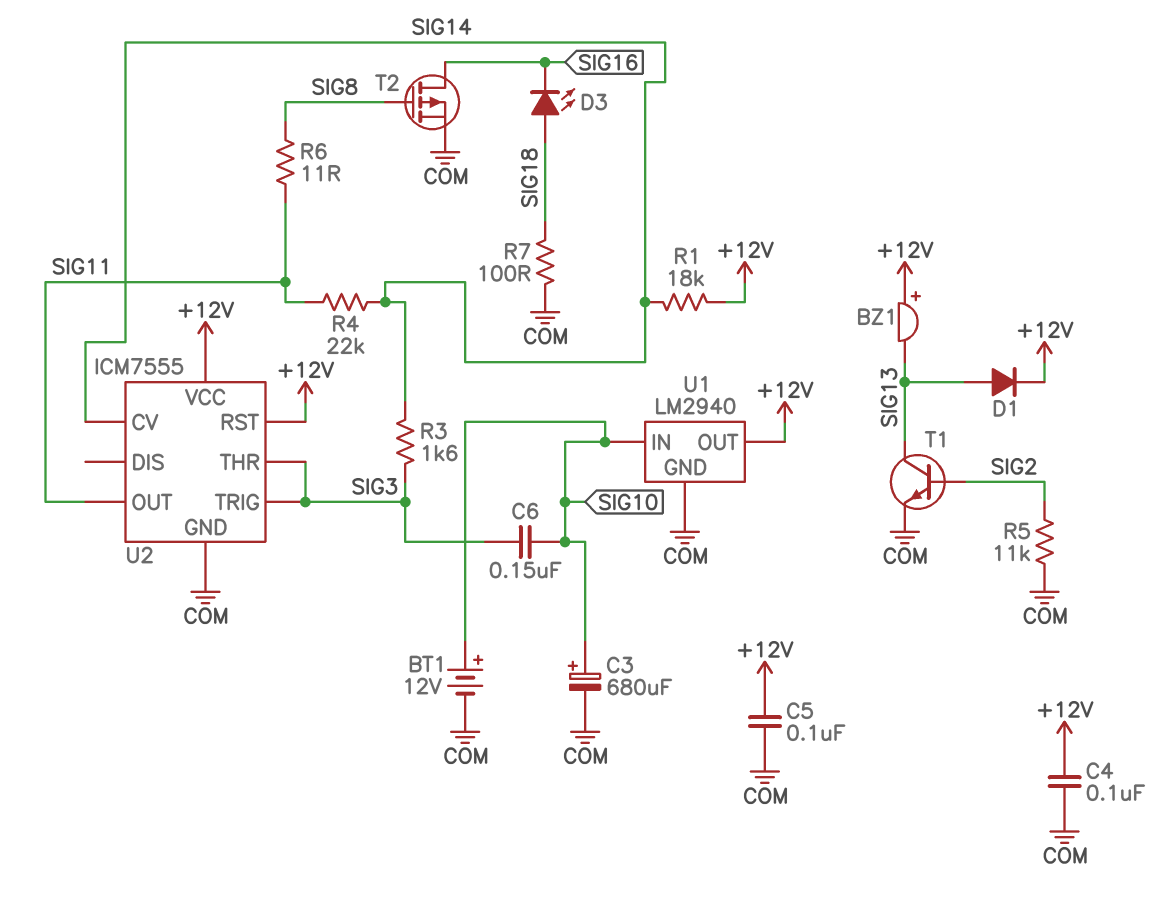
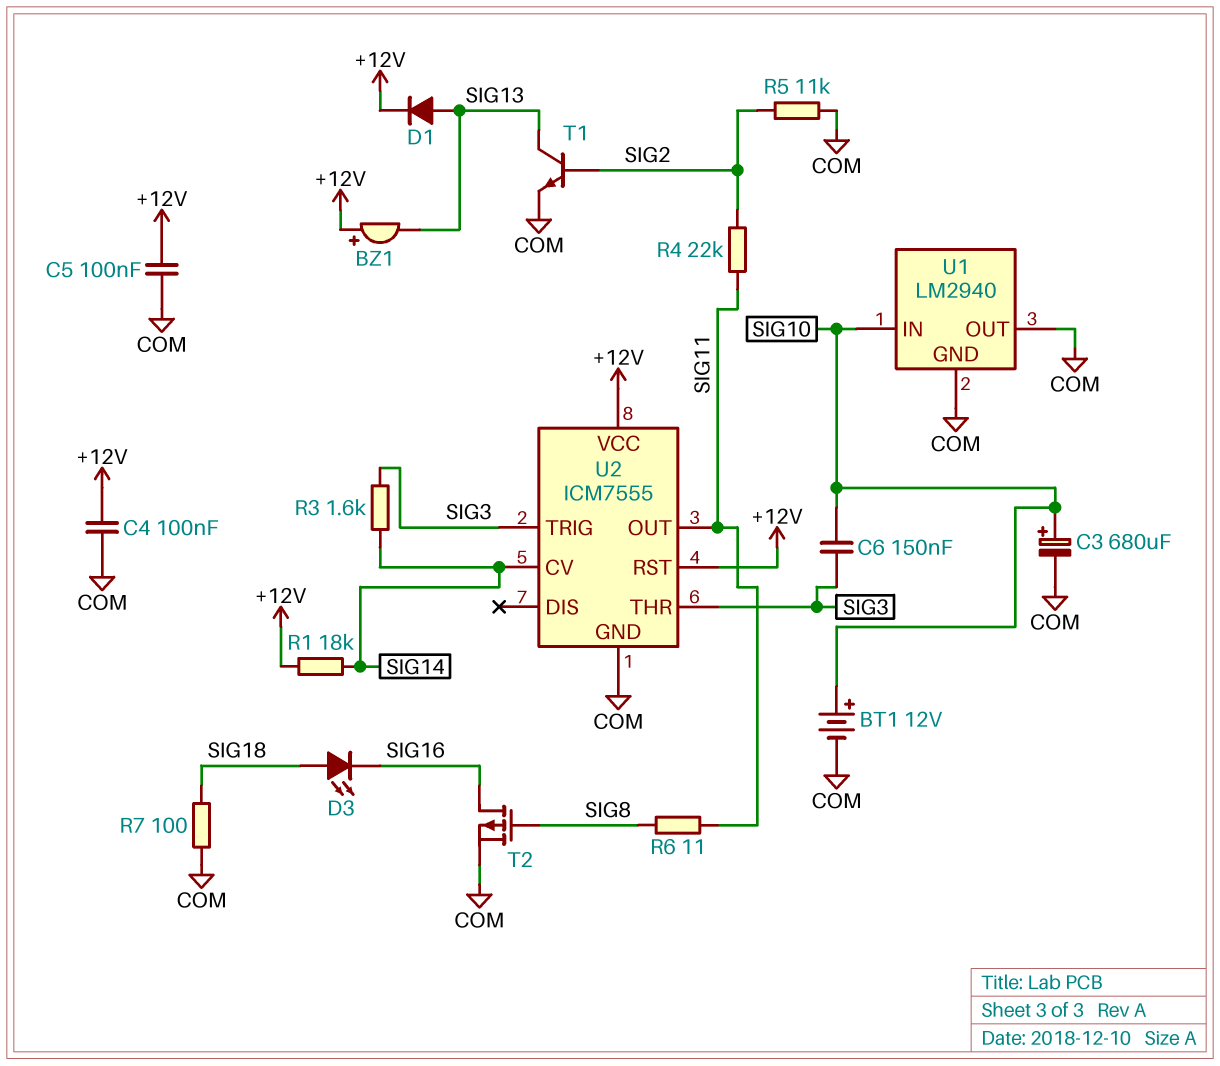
R4: 22k (SIG11, SIG14) -> 22k (SIG2, SIG11)
U1 pin OUT: +12V -> COM

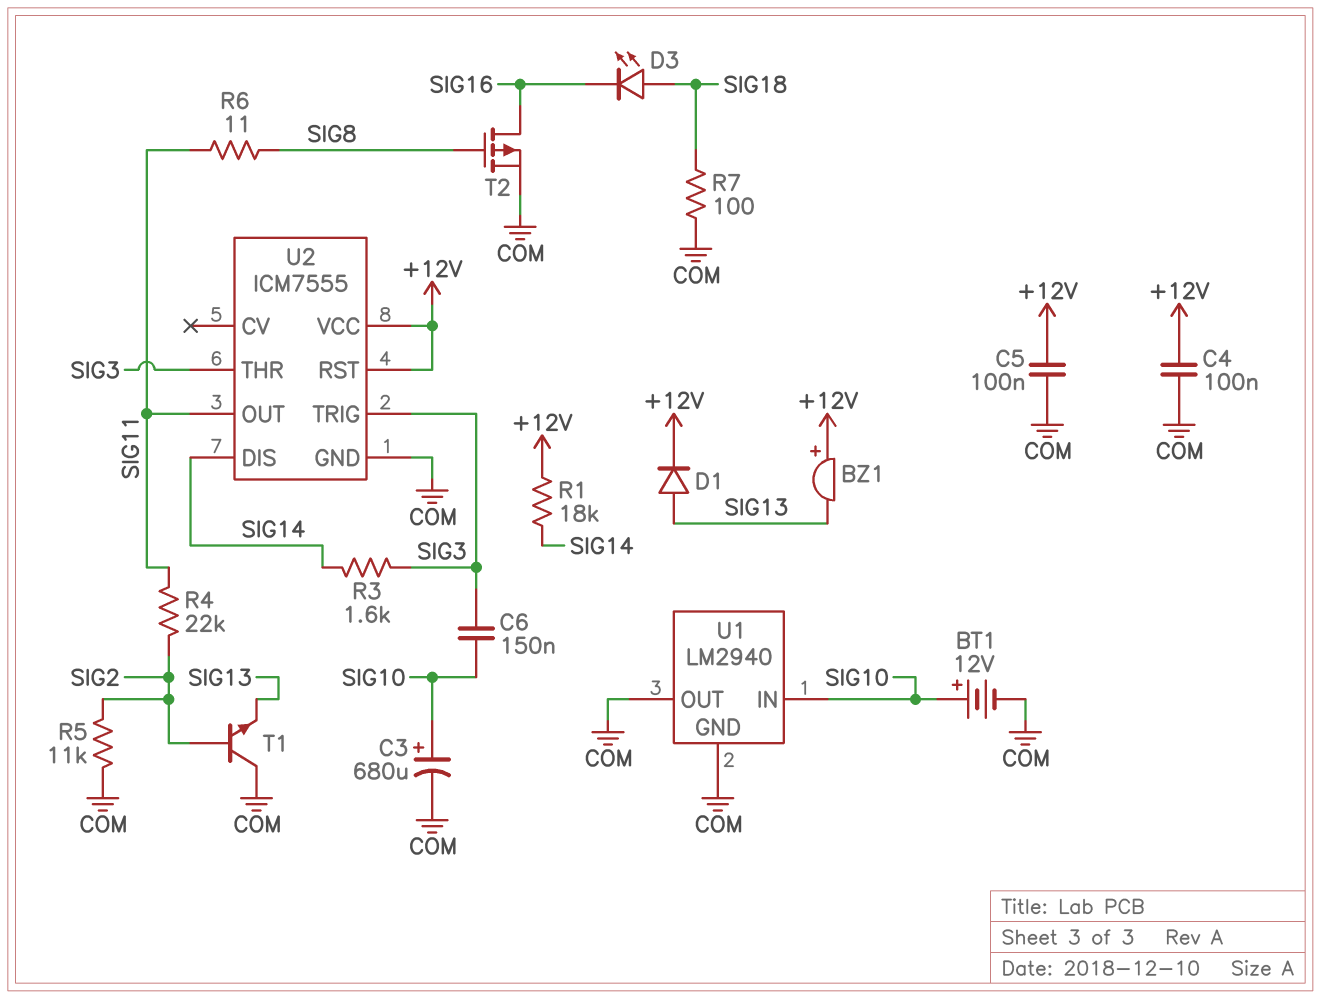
T1: NPN (B SIG2, C SIG13, E COM) -> NPN (B SIG2, C COM, E SIG13)
U2 pin CV: SIG14 -> none
U2 pin DIS: none -> SIG14

